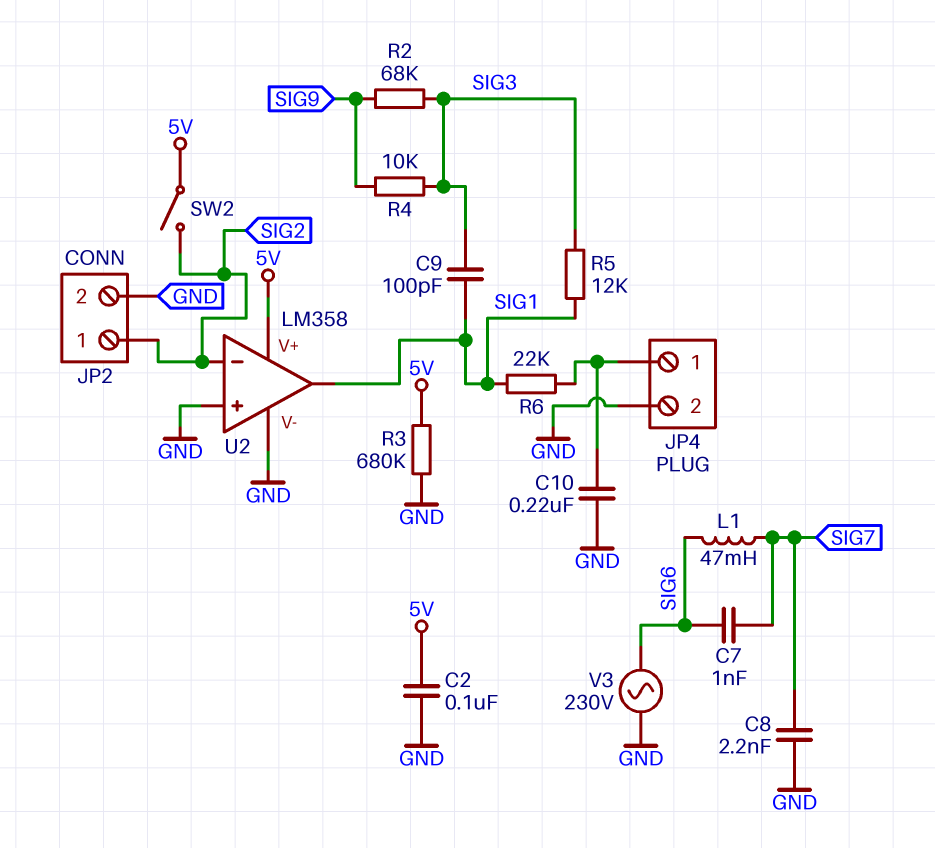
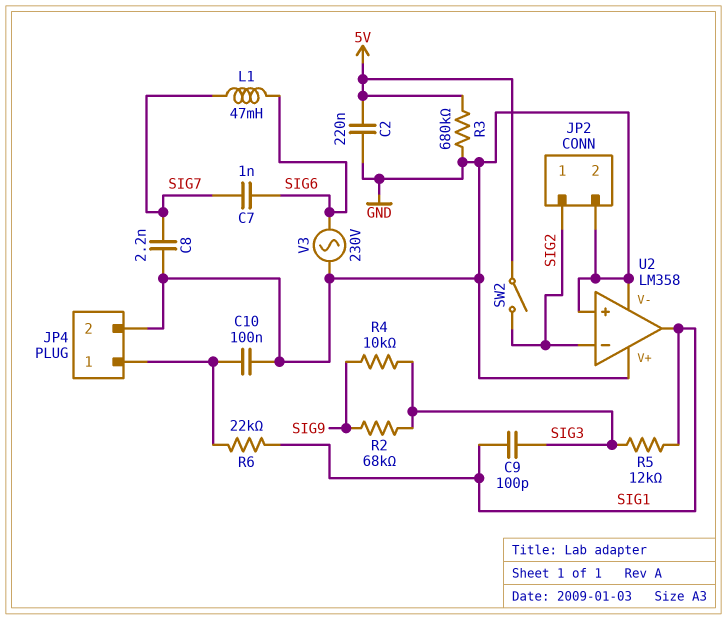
C2: 100nF (5V, GND) -> 220nF (5V, GND)
C10: 220nF (GND, JP4/1) -> 100nF (GND, JP4/1)
U2 pin V+: 5V -> GND

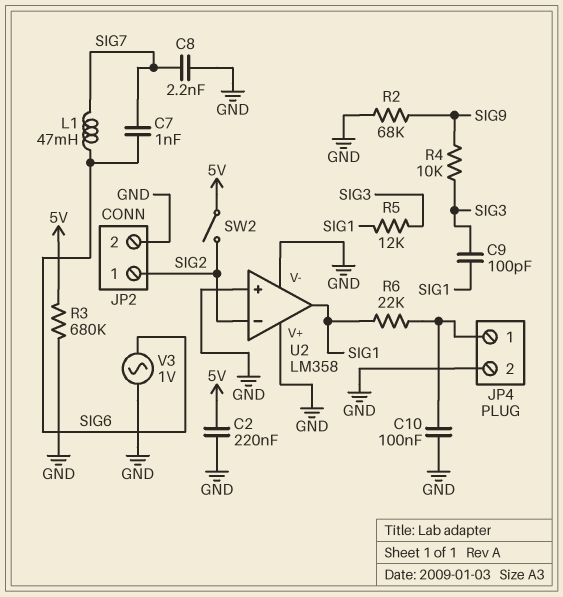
R2: 68k (SIG3, SIG9) -> 68k (GND, SIG9)
V3: AC 230V (GND, SIG6) -> AC 1V (GND, SIG6)

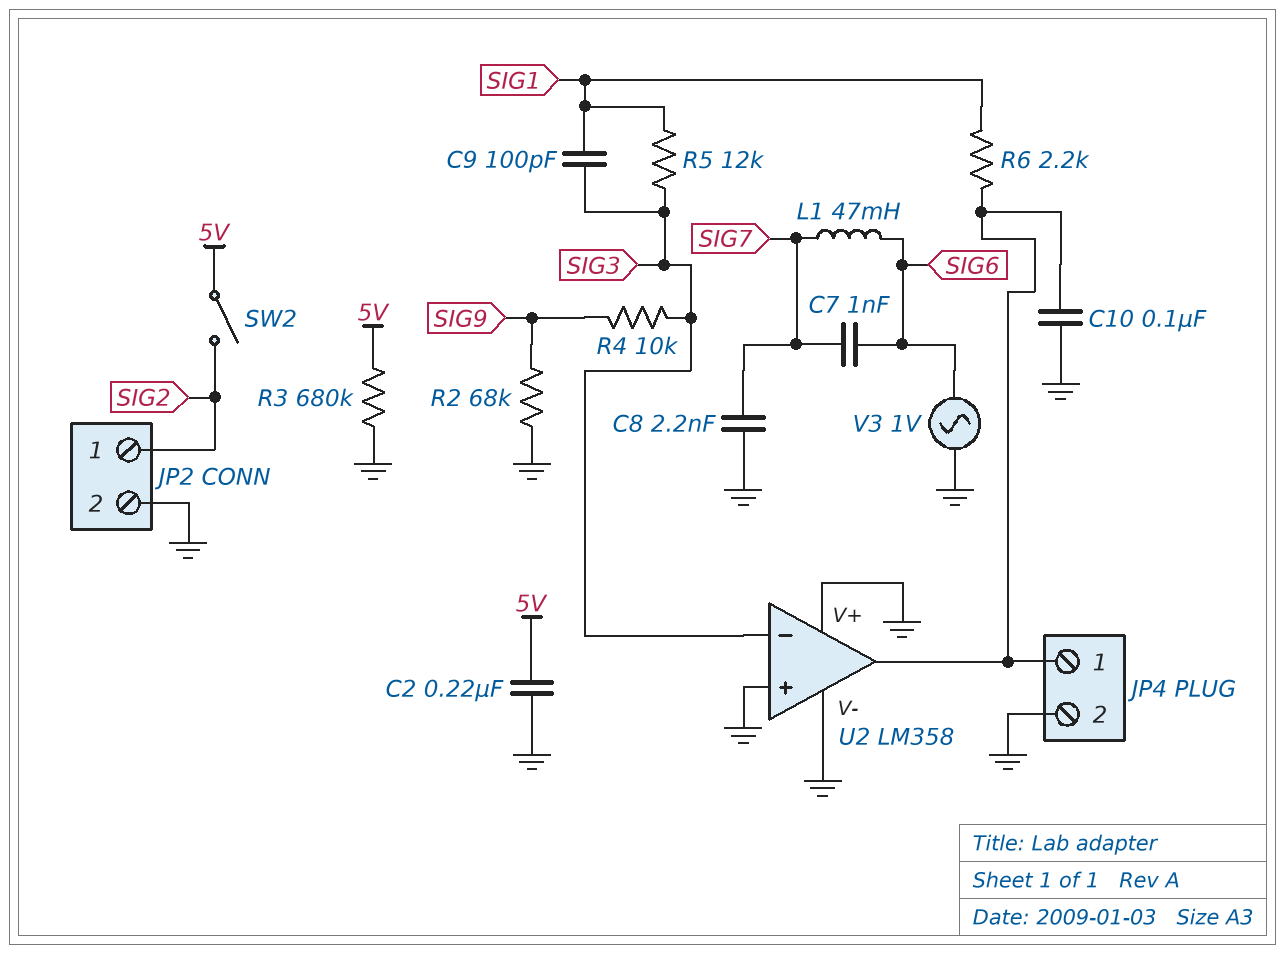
R6: 22k (JP4/1, SIG1) -> 2.2k (JP4/1, SIG1)
U2 pin in-: SIG2 -> SIG3
U2 pin out: SIG1 -> JP4/1

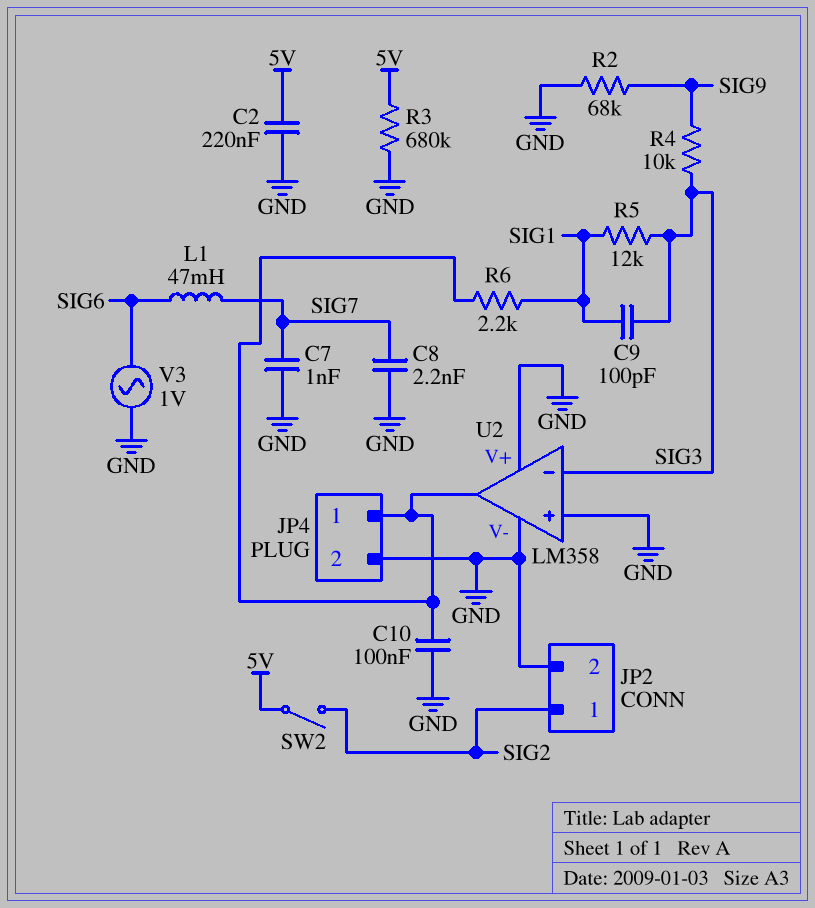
C7: 1nF (SIG6, SIG7) -> 1nF (GND, SIG7)

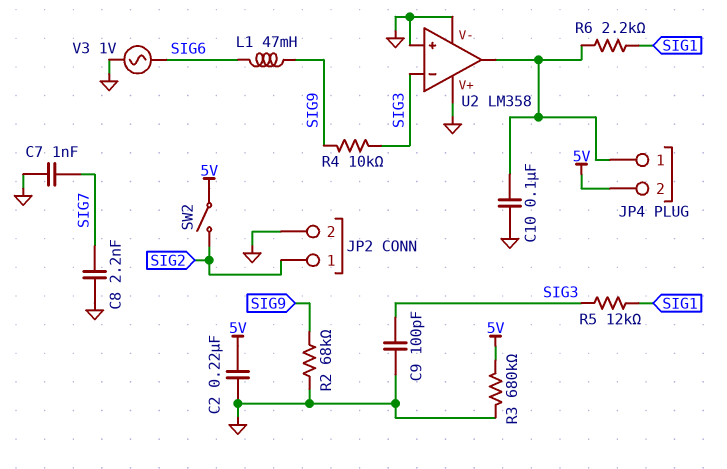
C9: 100pF (SIG1, SIG3) -> 100pF (GND, SIG3)
JP4 pin 2: GND -> 5V
L1: 47mH (SIG6, SIG7) -> 47mH (SIG6, SIG9)

